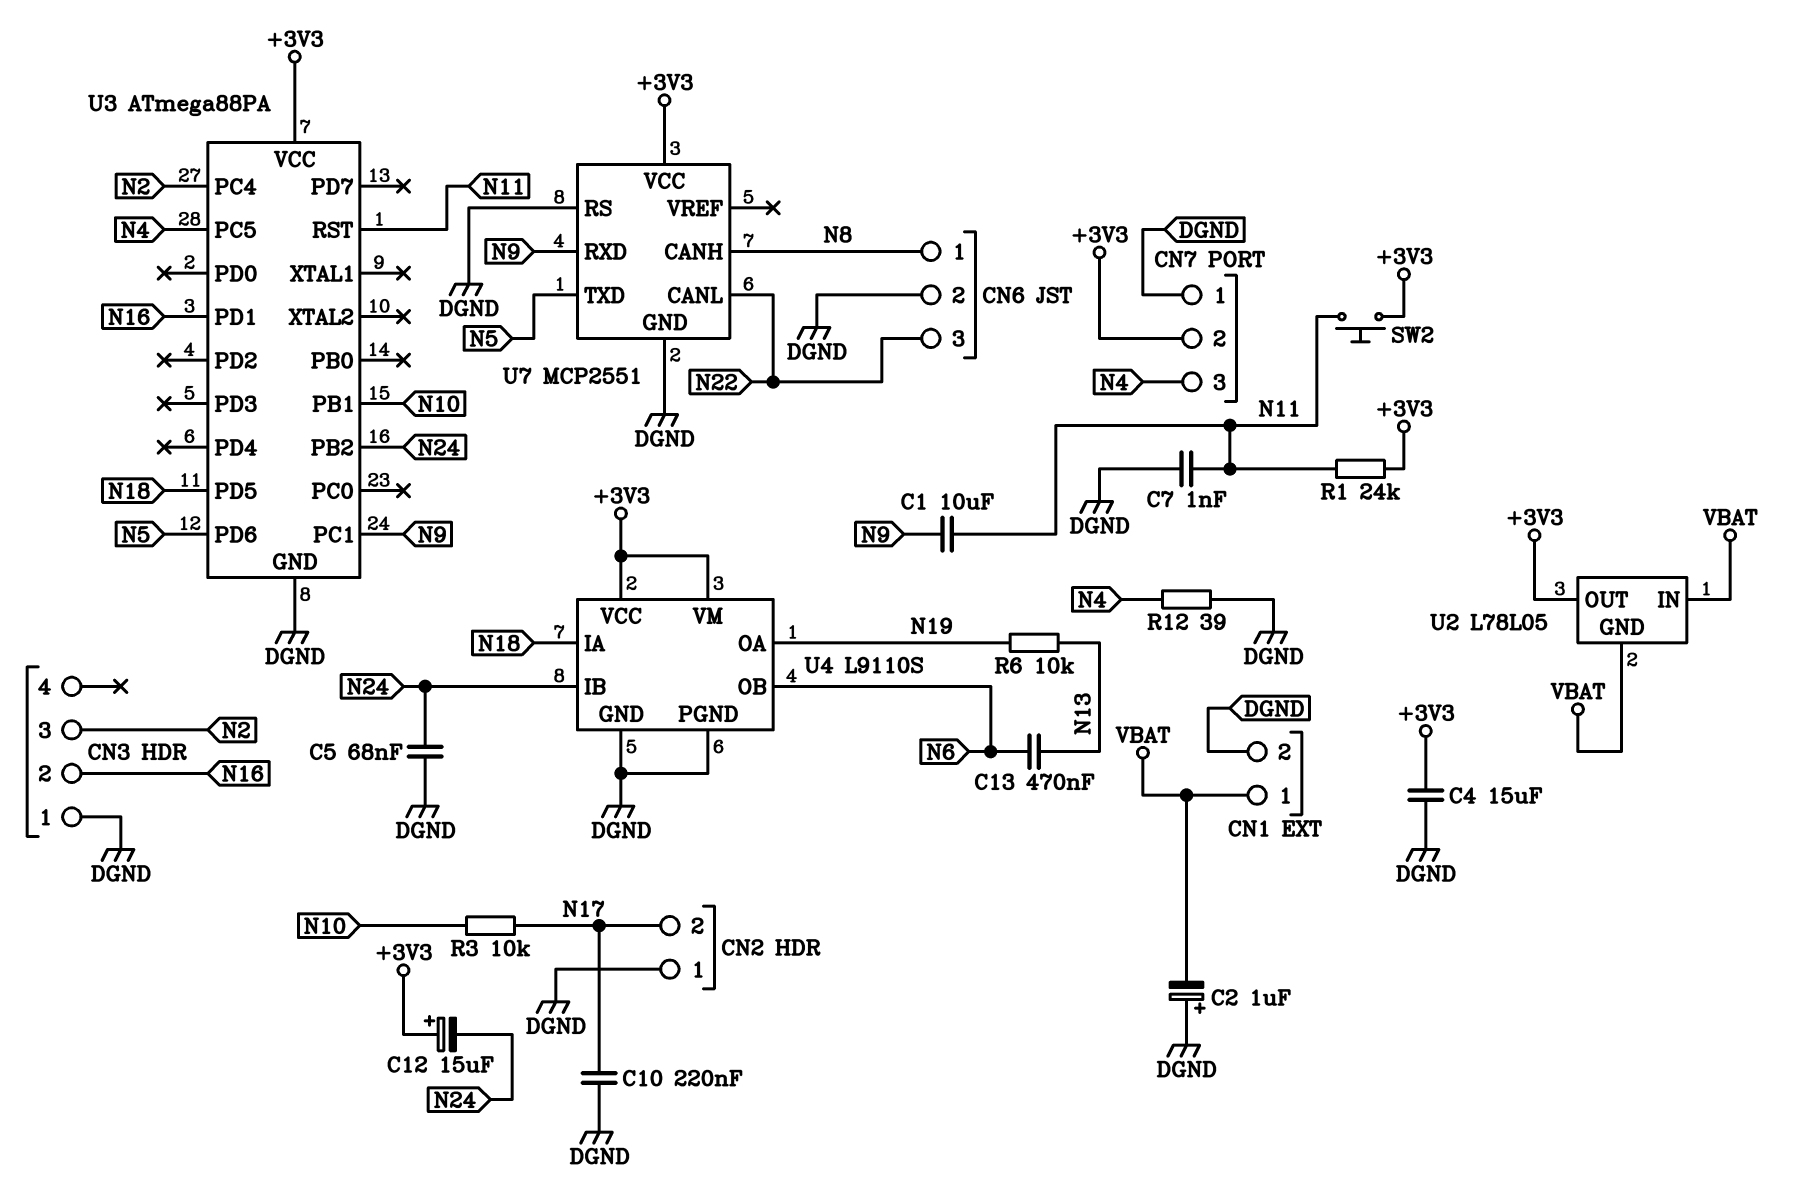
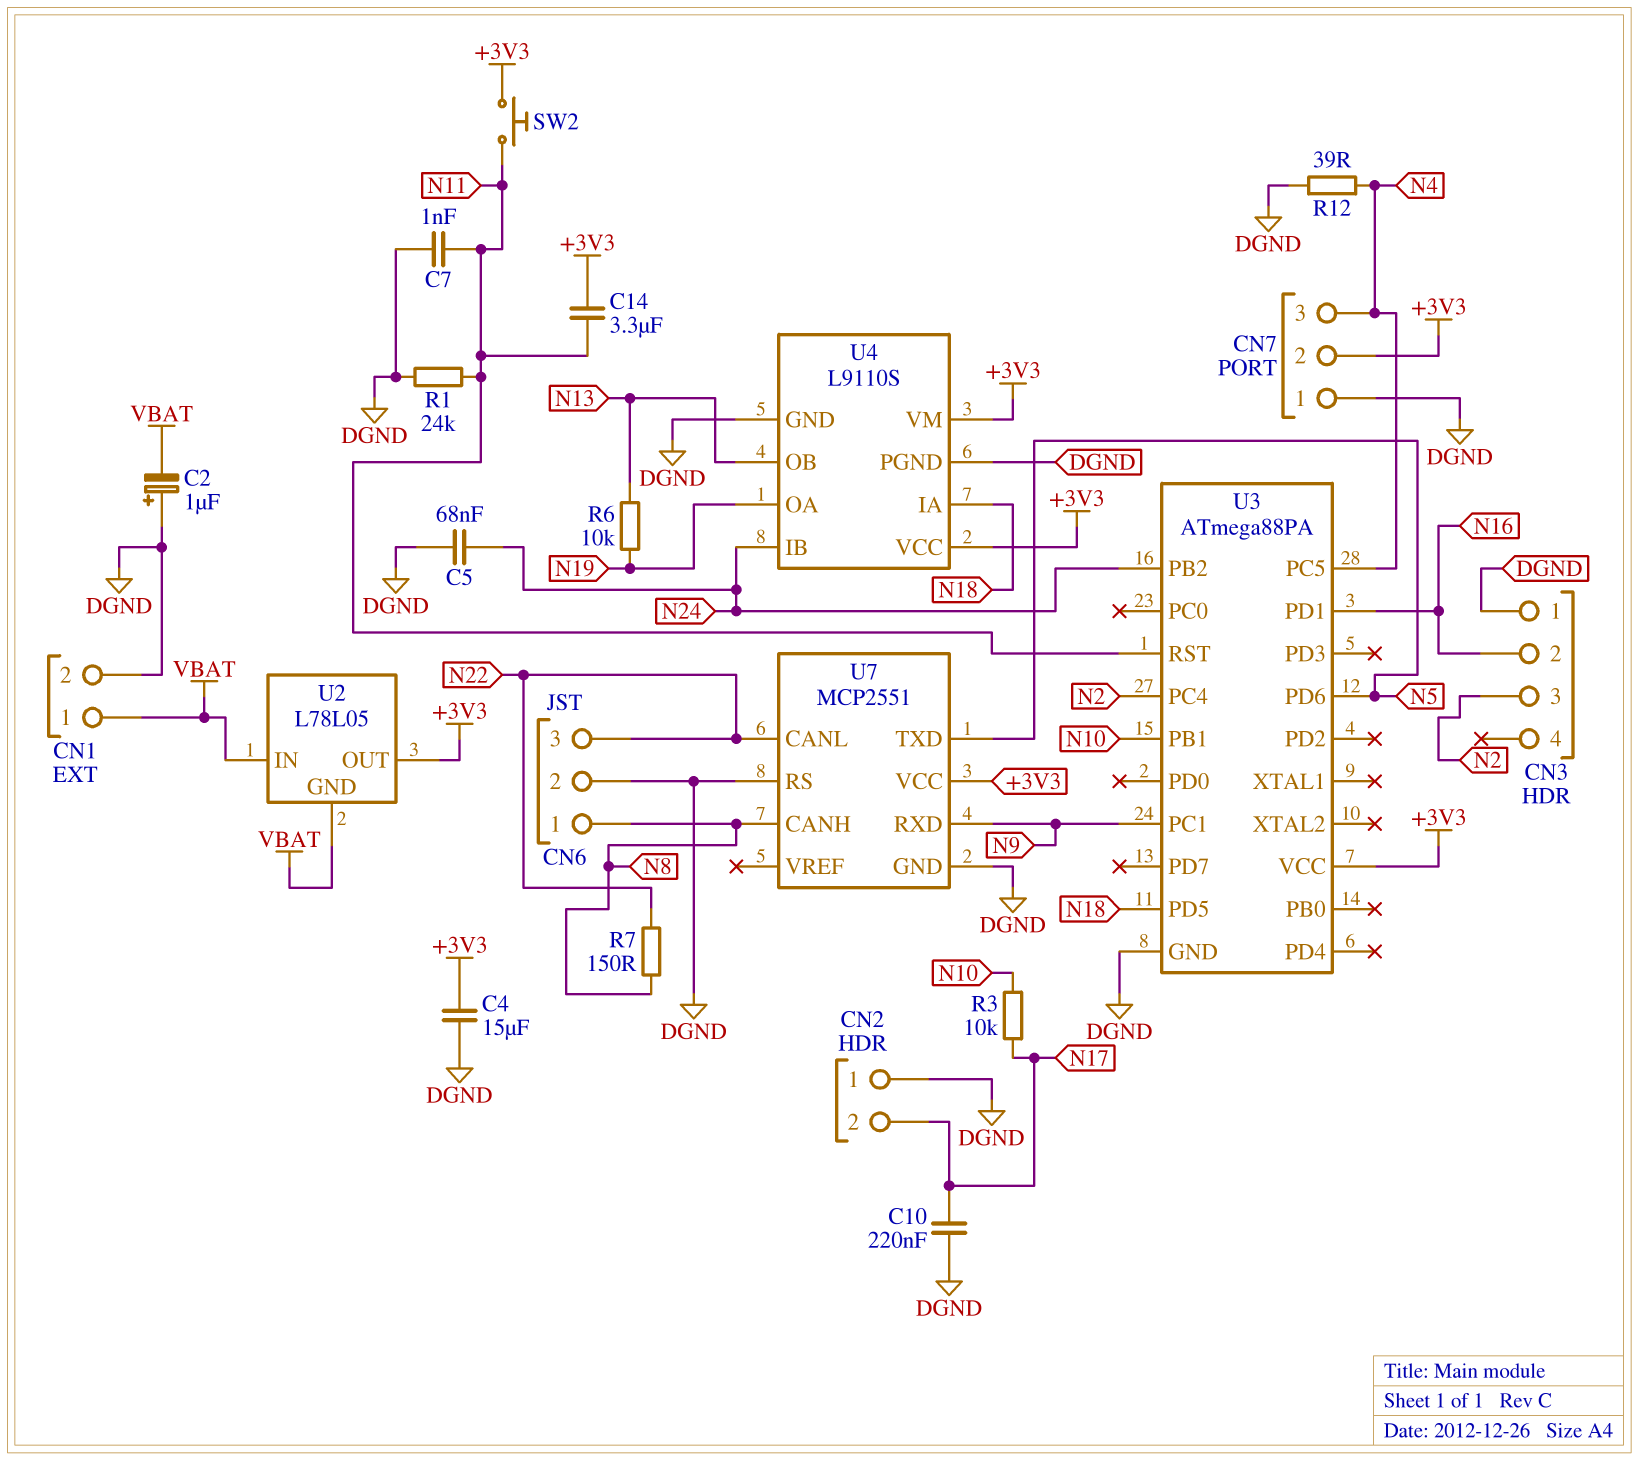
C1: 10uF (N9, N11) -> none
C12: 15uF (plus +3V3, minus N24) -> none
C13: 470nF (N6, N13) -> none
C14: none -> 3.3uF (+3V3, N11)
R1: 24k (+3V3, N11) -> 24k (DGND, N11)
R7: none -> 150 (N8, N22)
U4 pin OB: N6 -> N13

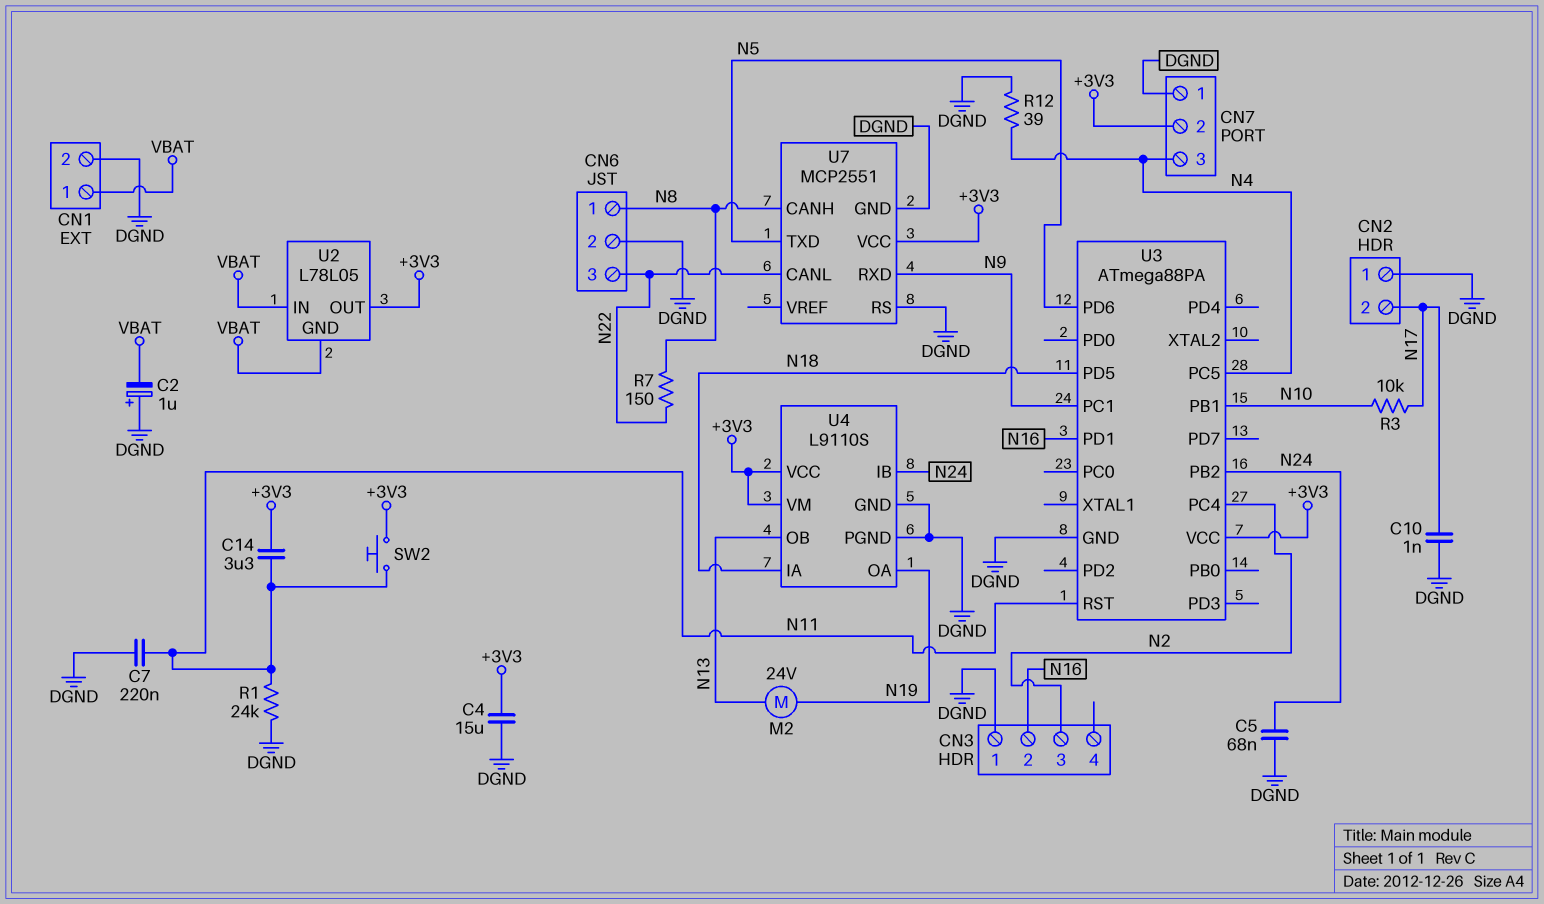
C7: 1nF (DGND, N11) -> 220nF (DGND, N11)
C10: 220nF (DGND, N17) -> 1nF (DGND, N17)
M2: none -> motor 24V (N13, N19)
R6: 10k (N13, N19) -> none

